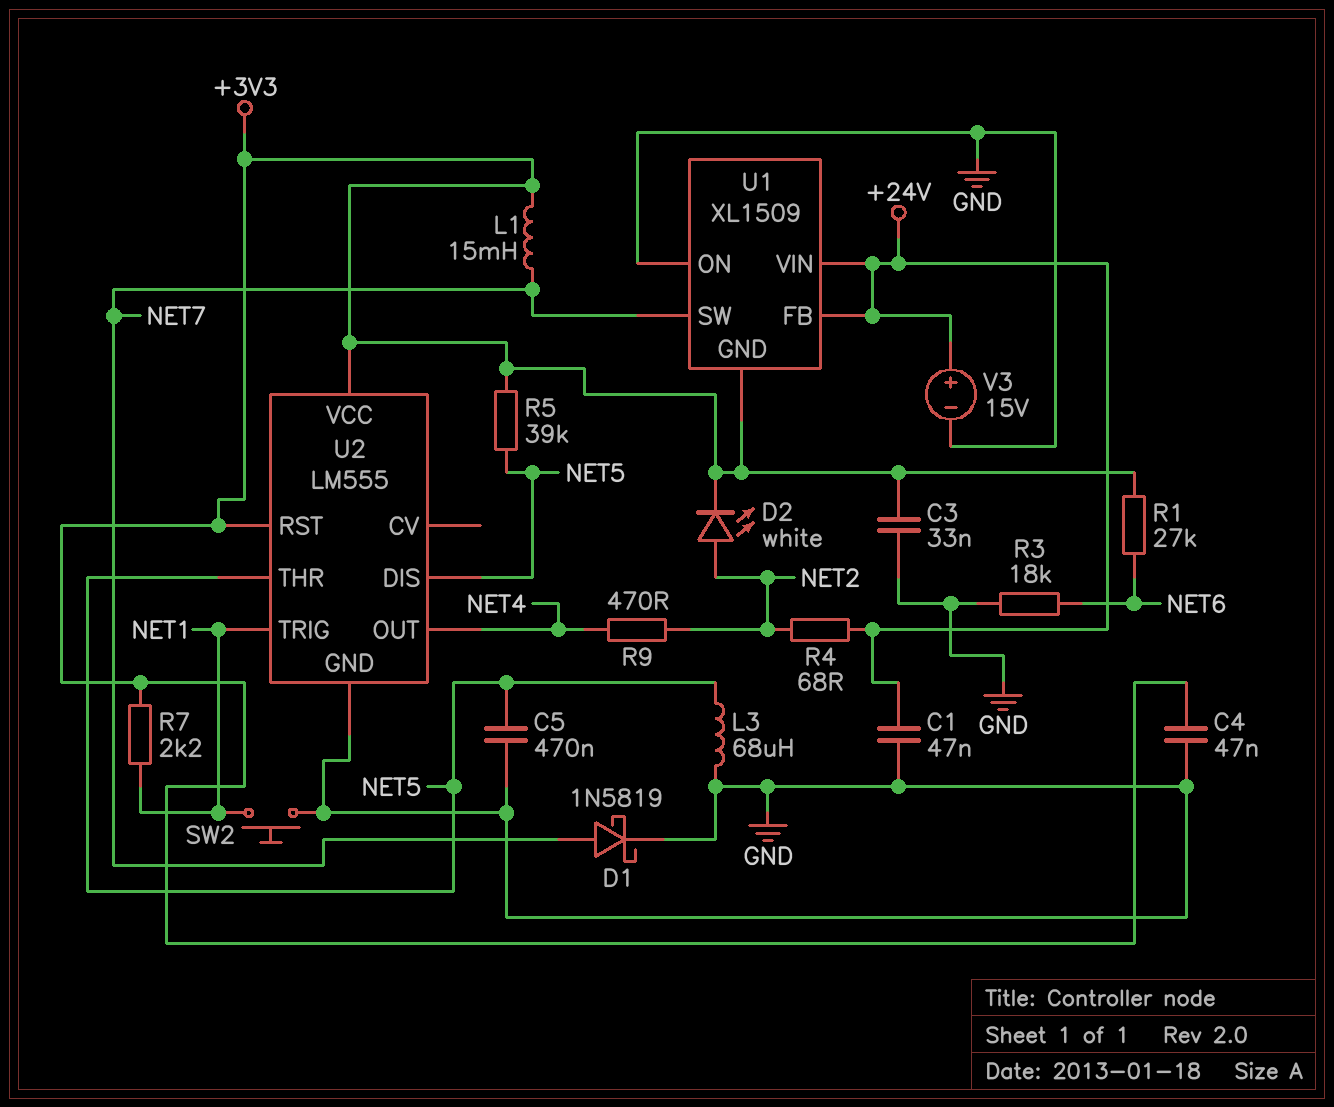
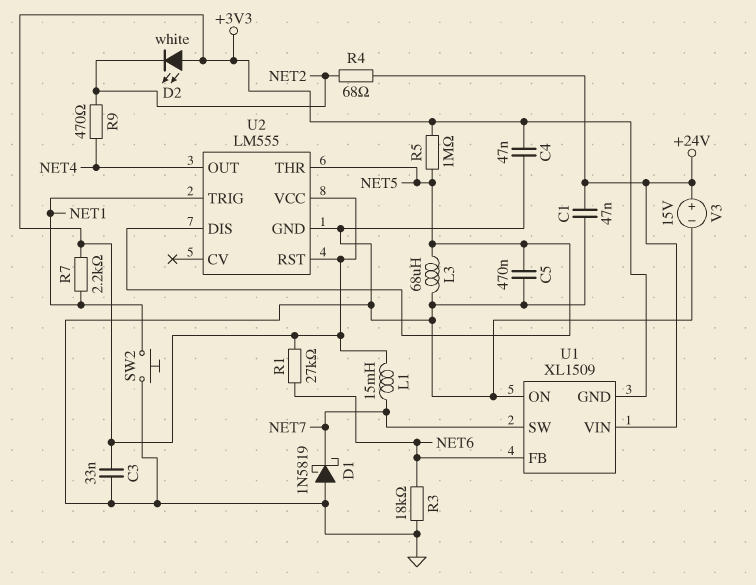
D1: schottky 1N5819 (A NET7, K GND) -> schottky 1N5819 (A GND, K NET7)
D2: LED white (A NET2, K +3V3) -> LED white (A +3V3, K NET2)
R5: 39k (+3V3, NET5) -> 1M (+3V3, NET5)
U1 pin FB: +24V -> NET6

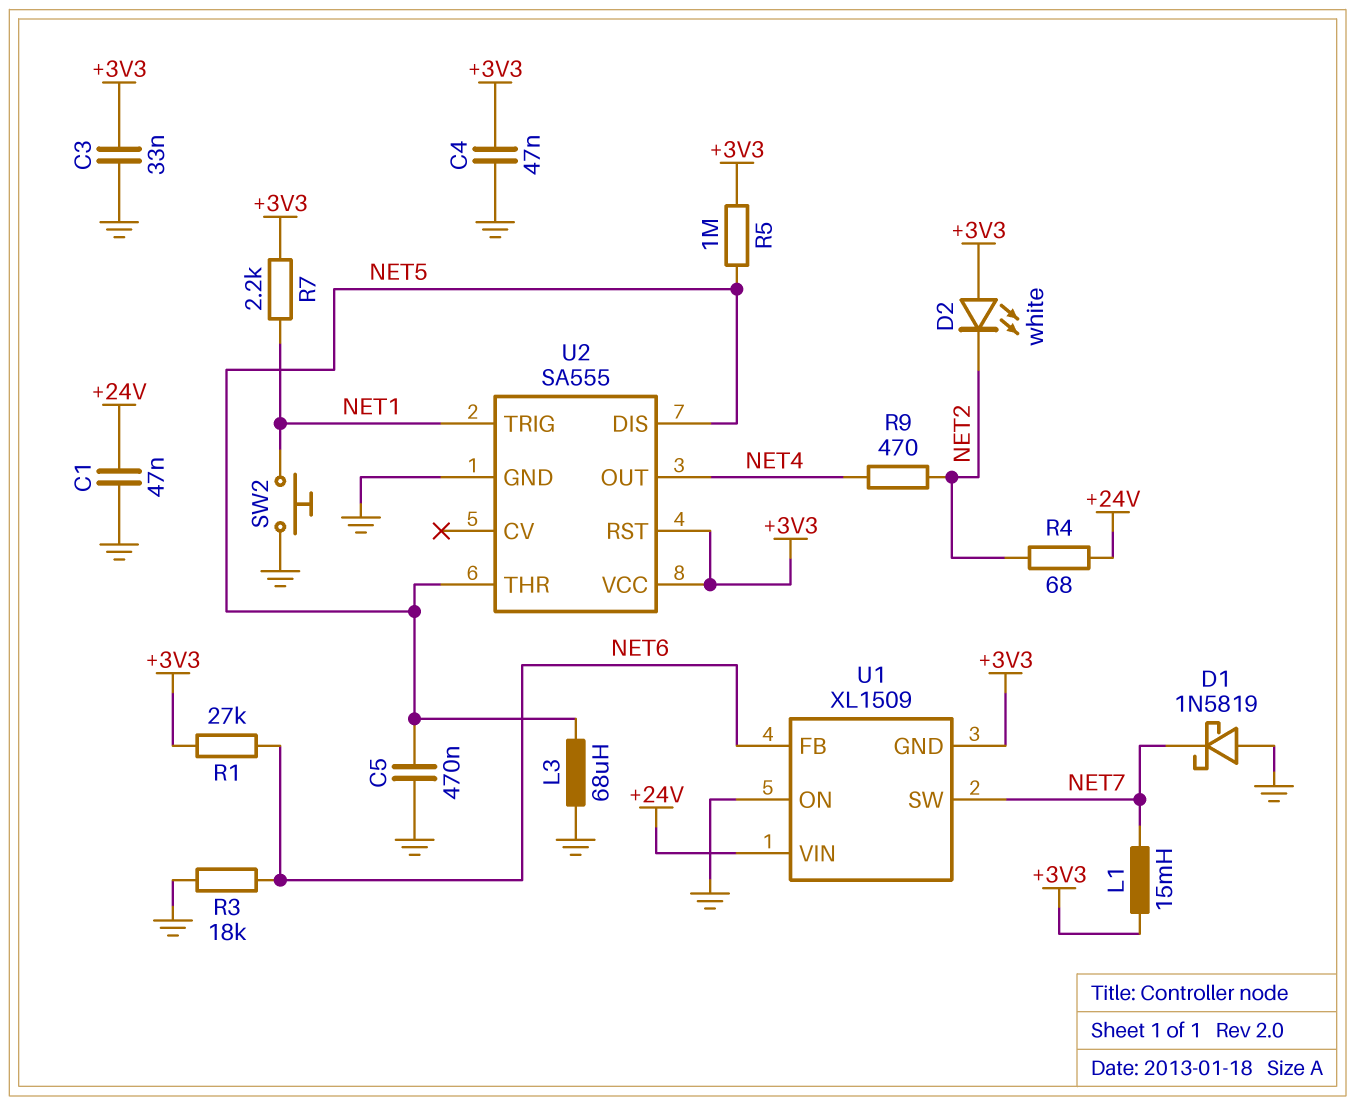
U2: LM555 -> SA555
V3: 15V (plus +24V, minus GND) -> none

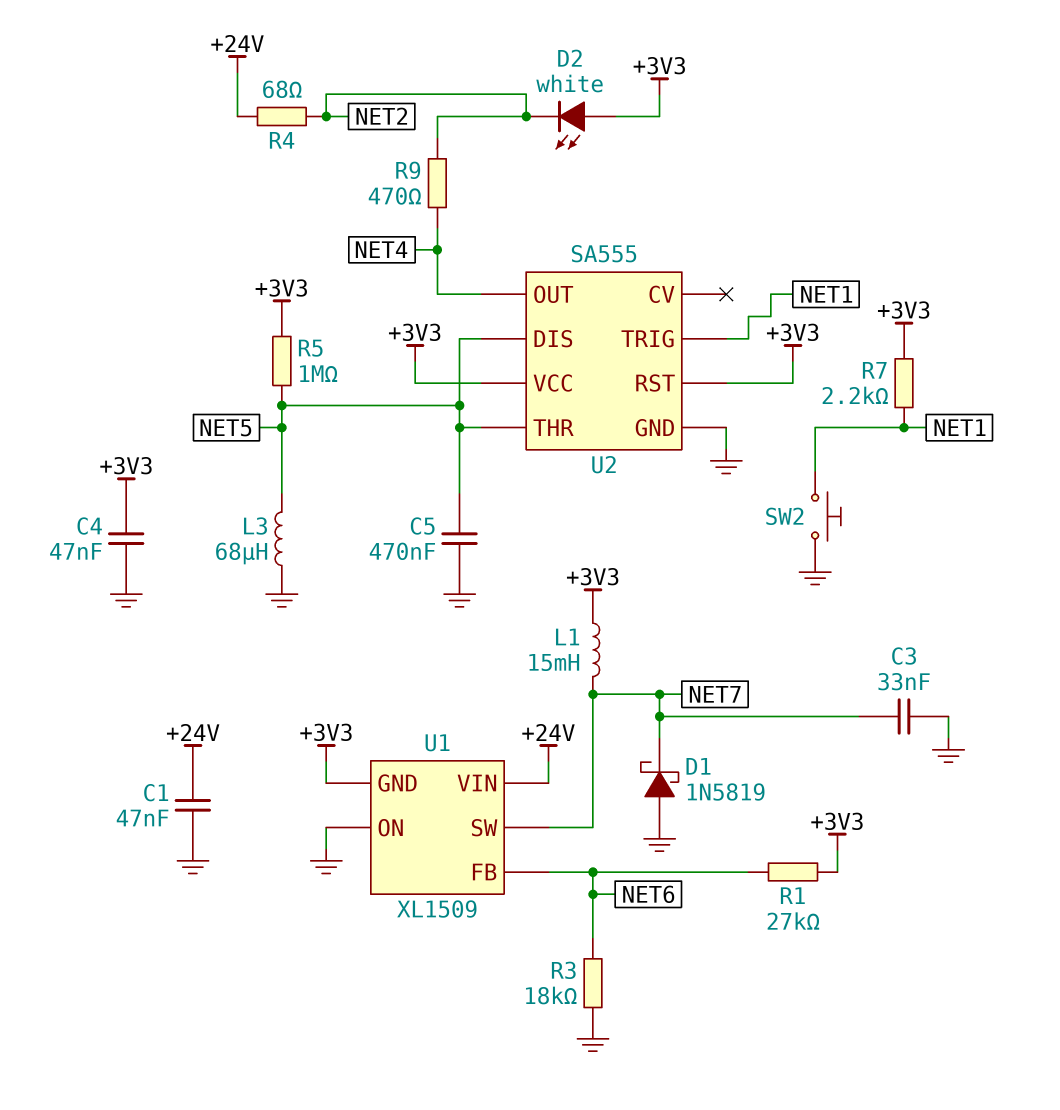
C3: 33nF (+3V3, GND) -> 33nF (GND, NET7)

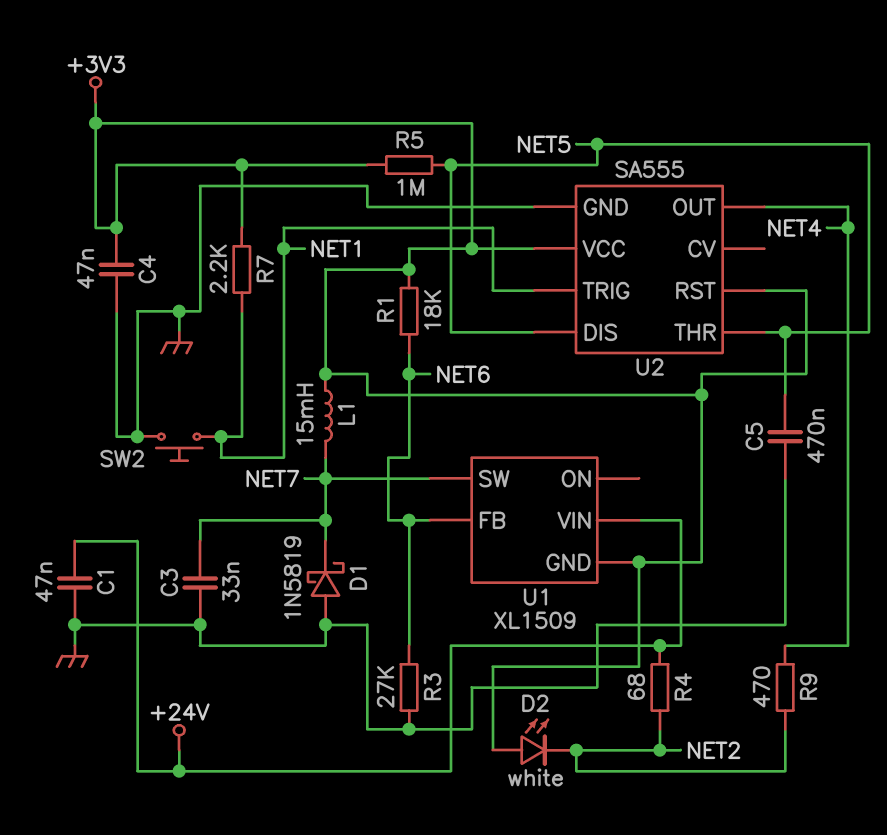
L3: 68uH (GND, NET5) -> none
R1: 27k (+3V3, NET6) -> 18k (+3V3, NET6)
R3: 18k (GND, NET6) -> 27k (GND, NET6)
U1 pin ON: GND -> none

